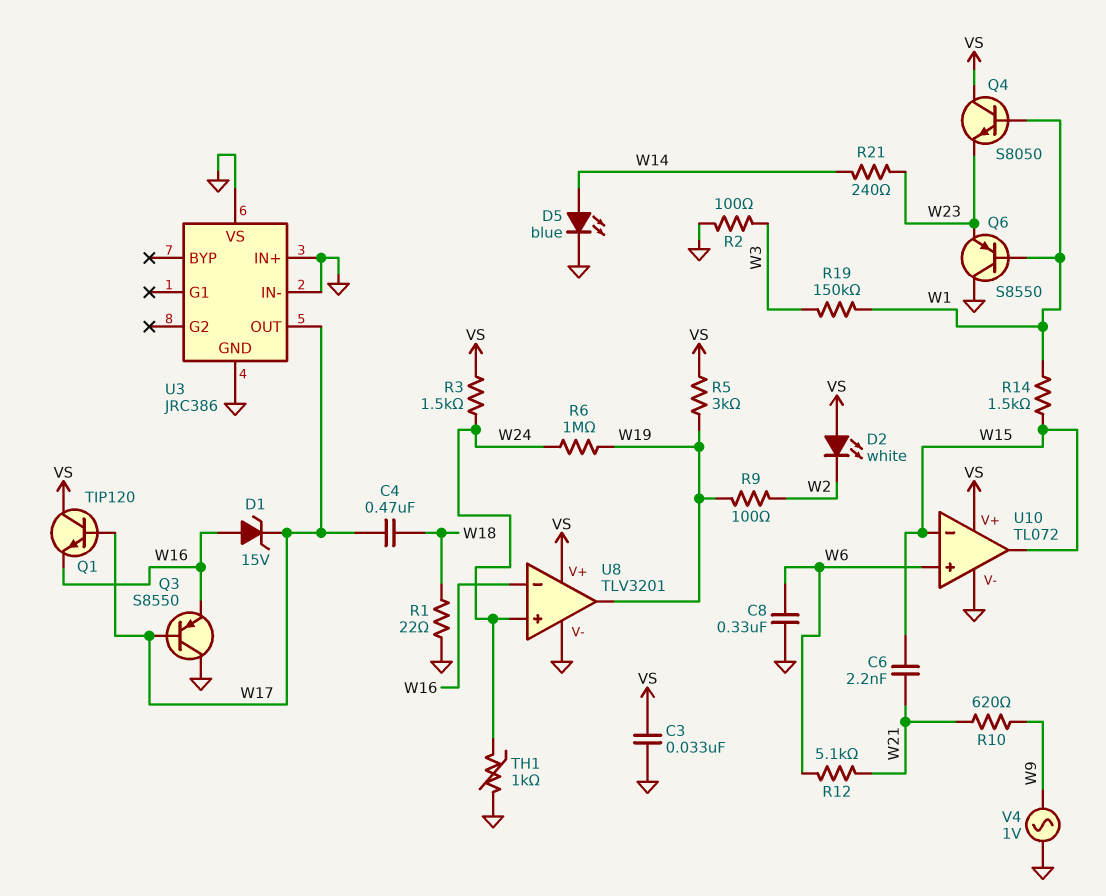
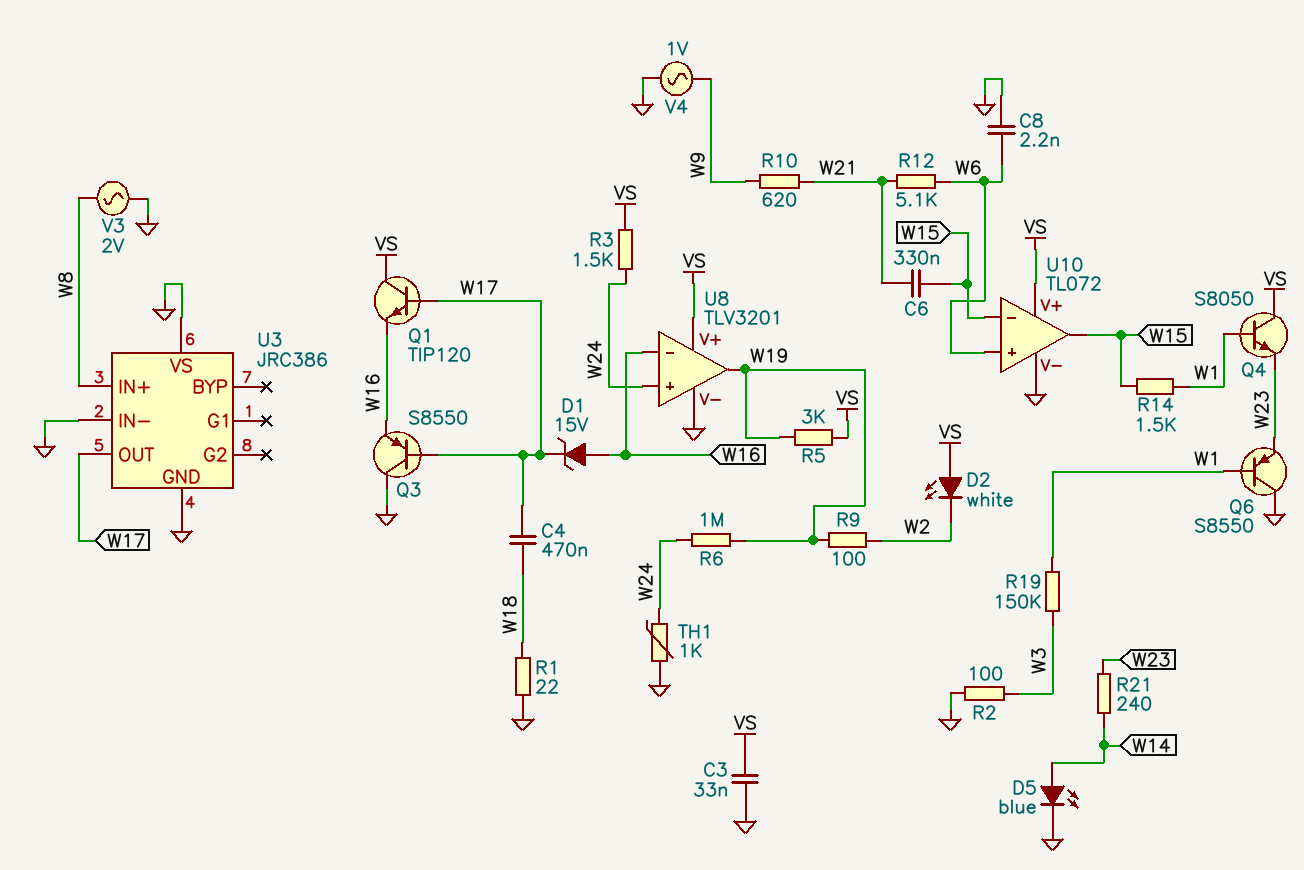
C6: 2.2nF (W15, W21) -> 330nF (W15, W21)
C8: 330nF (GND, W6) -> 2.2nF (GND, W6)
U3 pin IN+: GND -> W8
V3: none -> AC 2V (GND, W8)

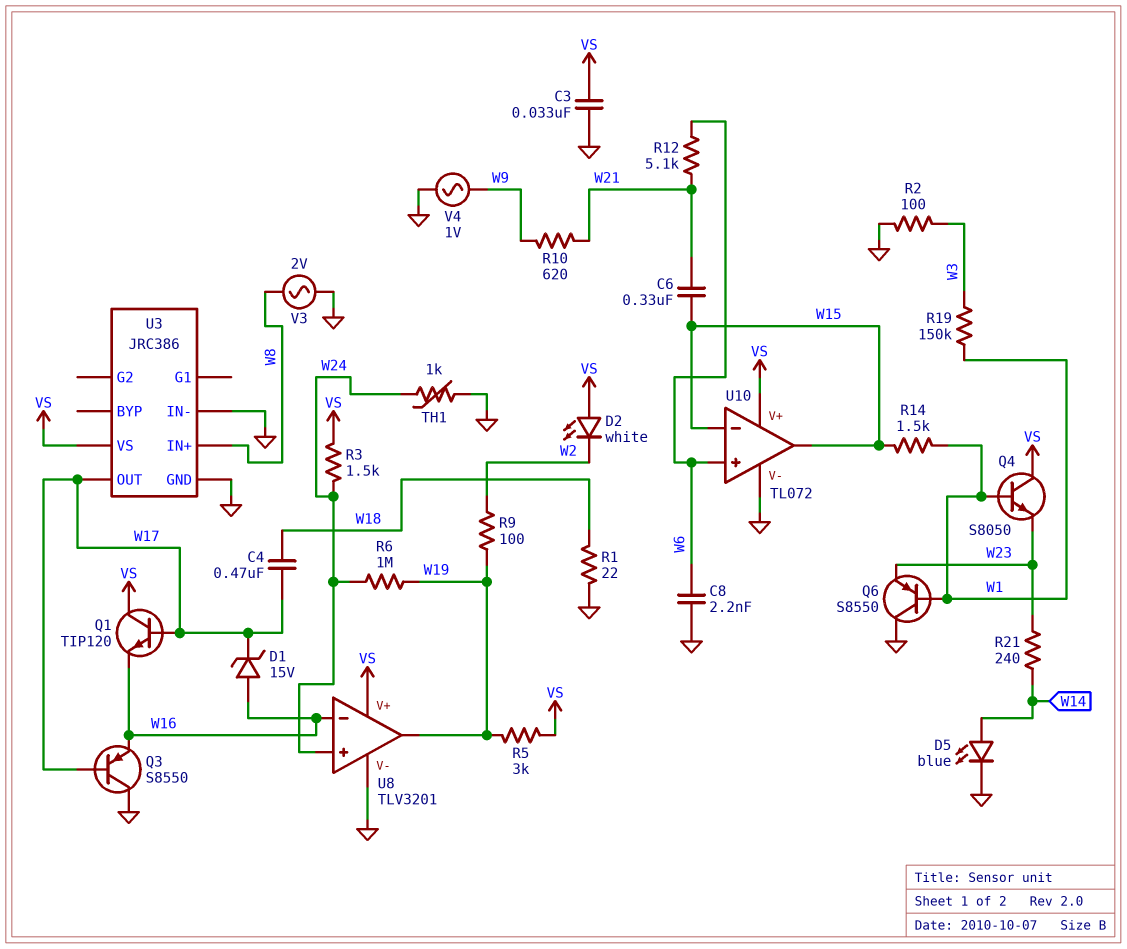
U3 pin VS: GND -> VS

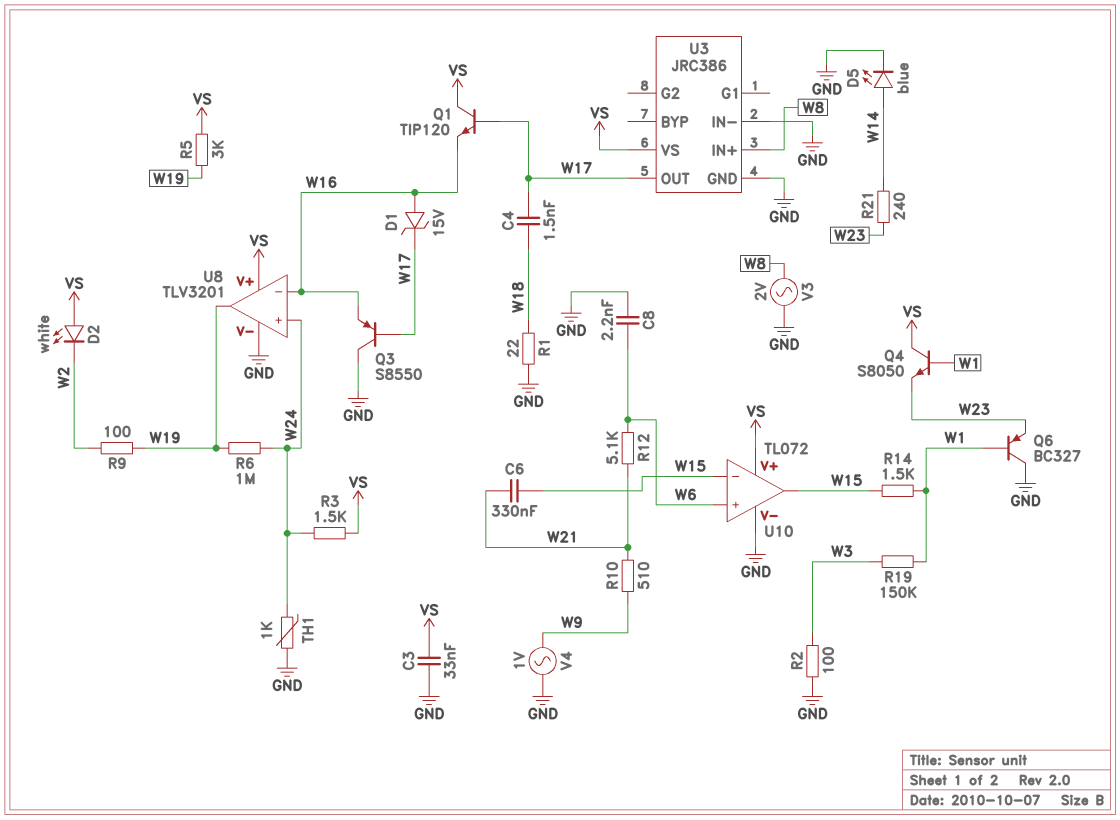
C4: 470nF (W17, W18) -> 1.5nF (W17, W18)
Q6: PNP S8550 (B W1, C GND, E W23) -> PNP BC327 (B W1, C GND, E W23)
R10: 620 (W9, W21) -> 510 (W9, W21)

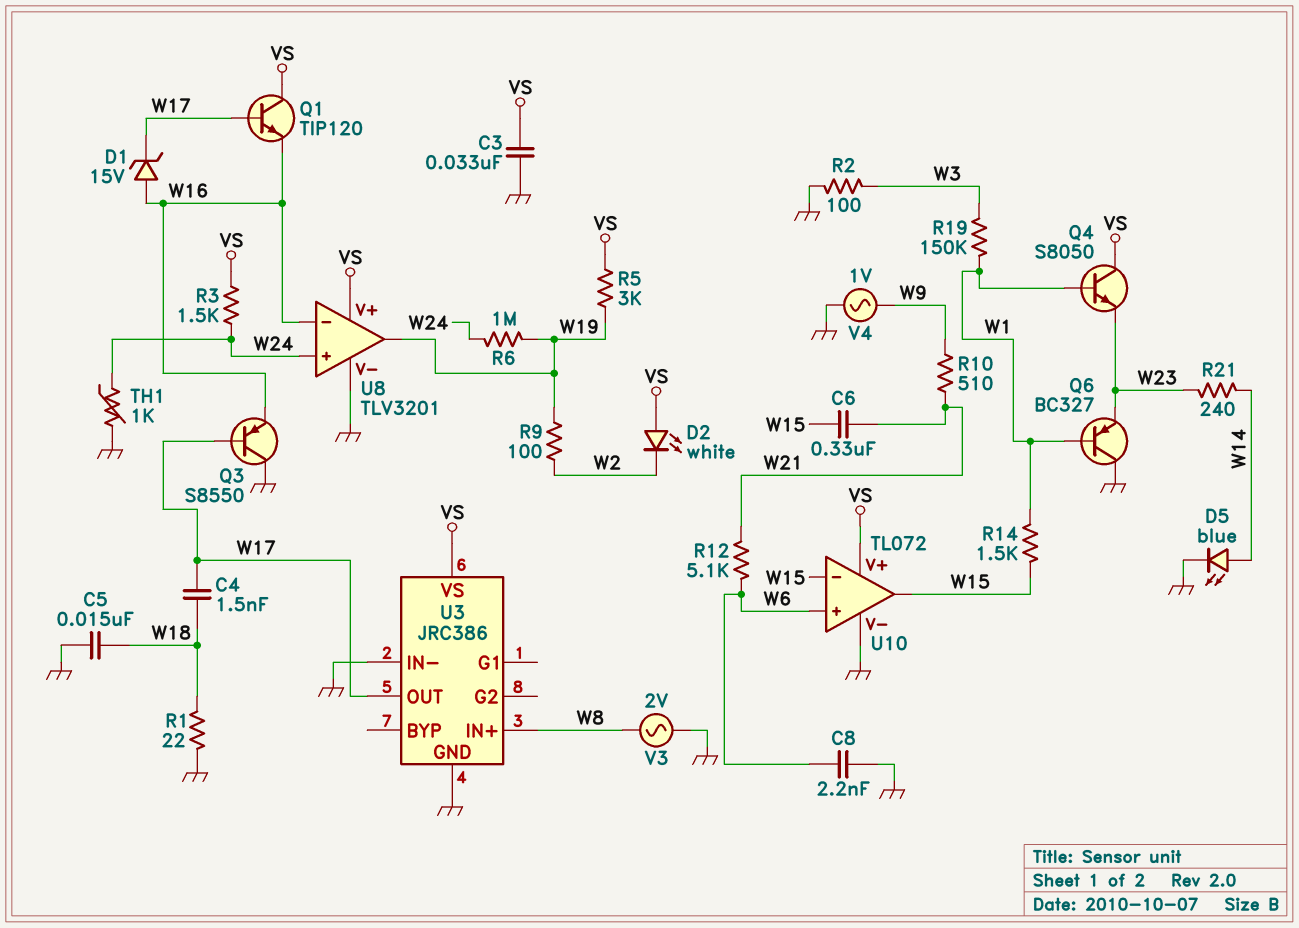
C5: none -> 15nF (GND, W18)

